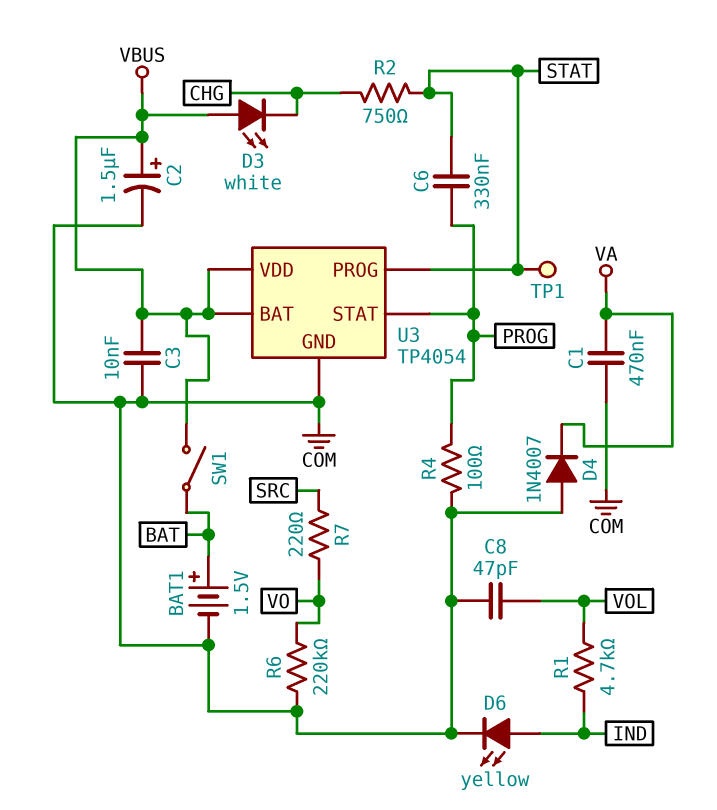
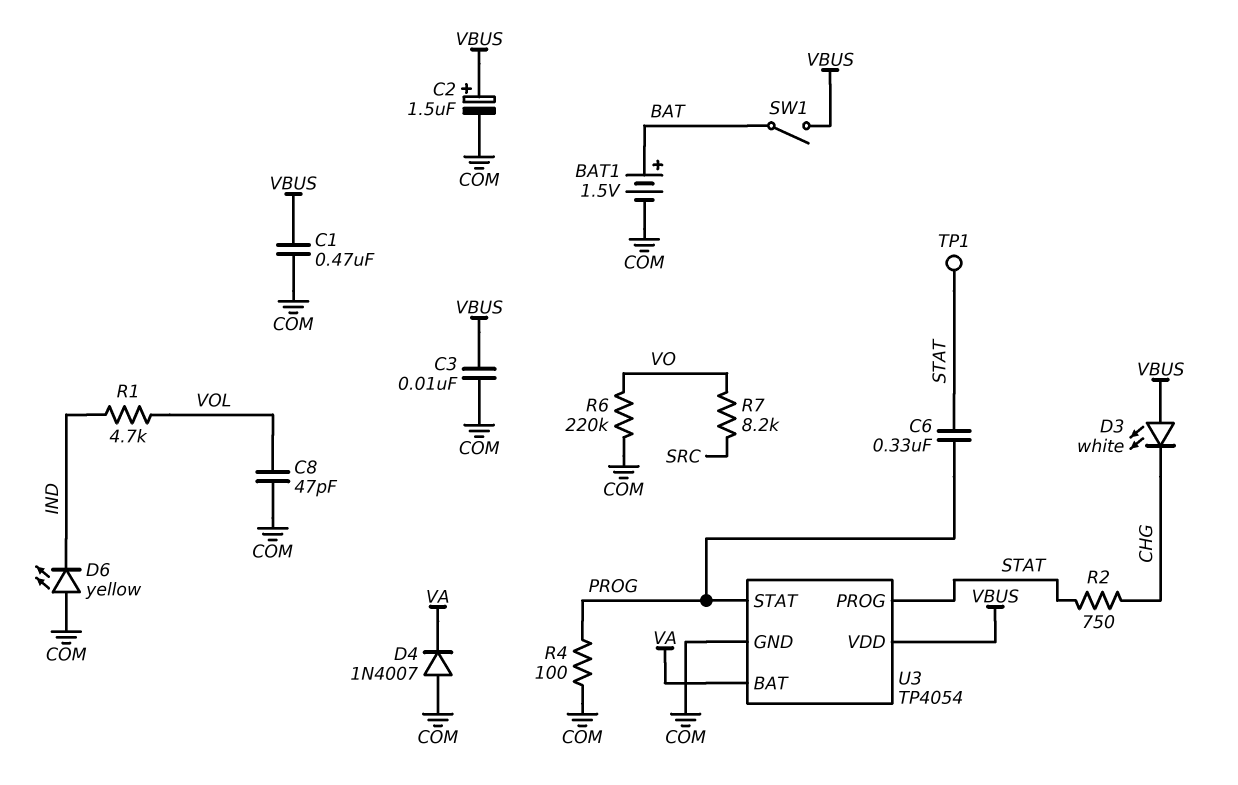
C1: 470nF (COM, VA) -> 470nF (COM, VBUS)
D6: LED yellow (A IND, K COM) -> LED yellow (A COM, K IND)
R7: 220 (SRC, VO) -> 8.2k (SRC, VO)
U3 pin BAT: VBUS -> VA

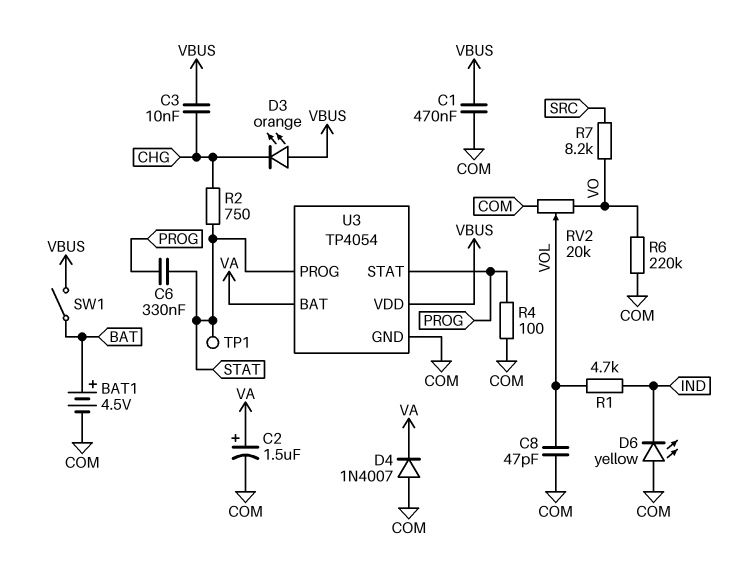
BAT1: 1.5V (plus BAT, minus COM) -> 4.5V (plus BAT, minus COM)
C2: 1.5uF (plus VBUS, minus COM) -> 1.5uF (plus VA, minus COM)
C3: 10nF (COM, VBUS) -> 10nF (CHG, VBUS)
D3: LED white (A VBUS, K CHG) -> LED orange (A VBUS, K CHG)
RV2: none -> 20k (COM, VO, wiper VOL)

